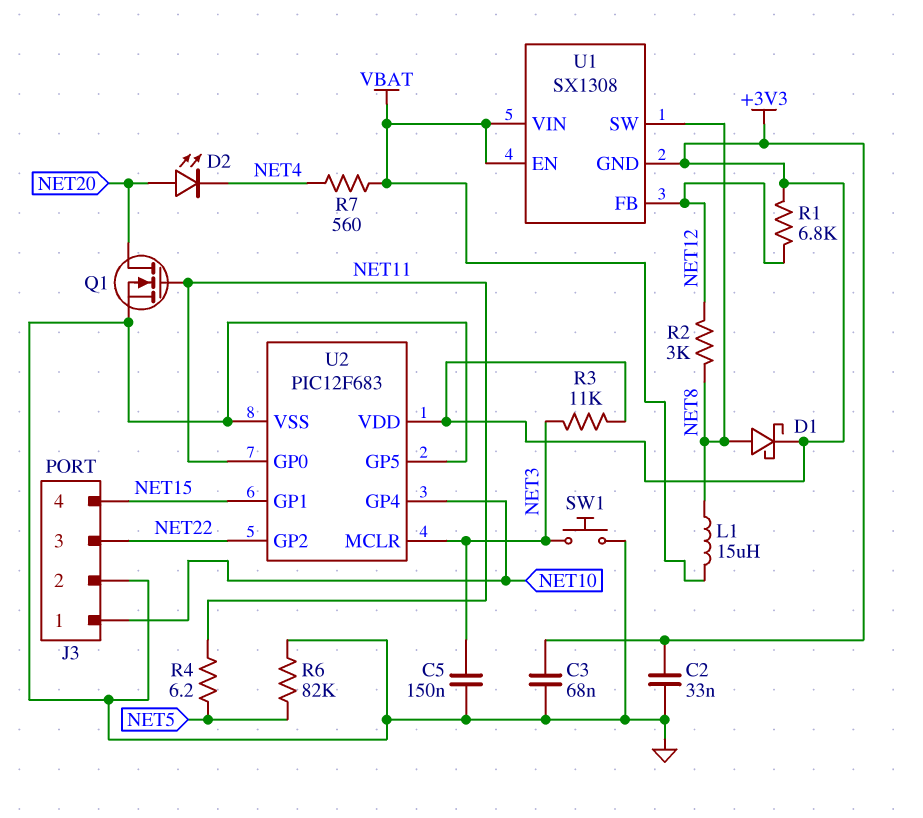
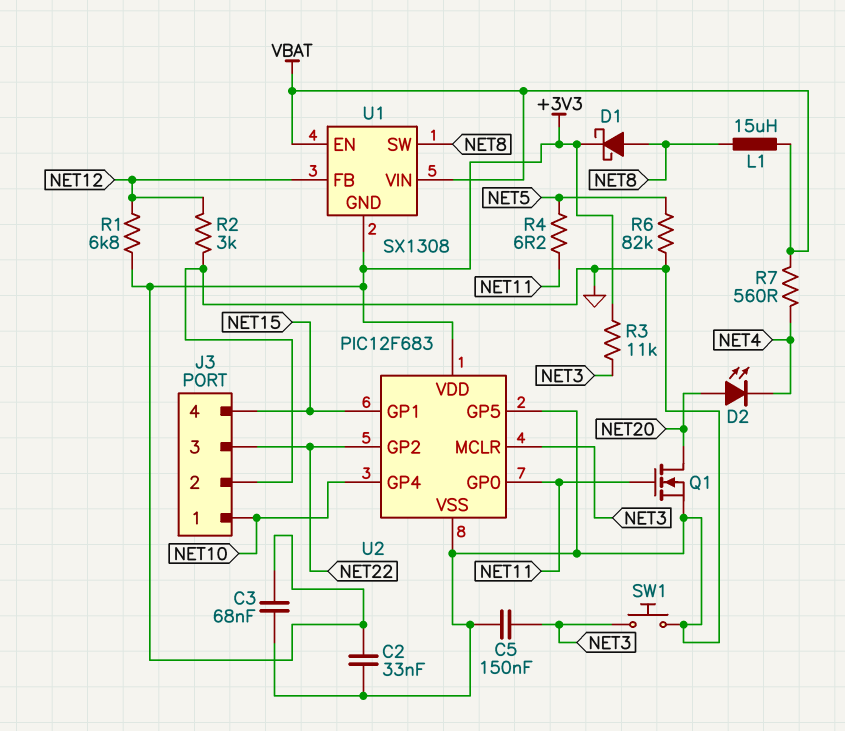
R2: 3k (NET8, NET12) -> 3k (GND, NET12)

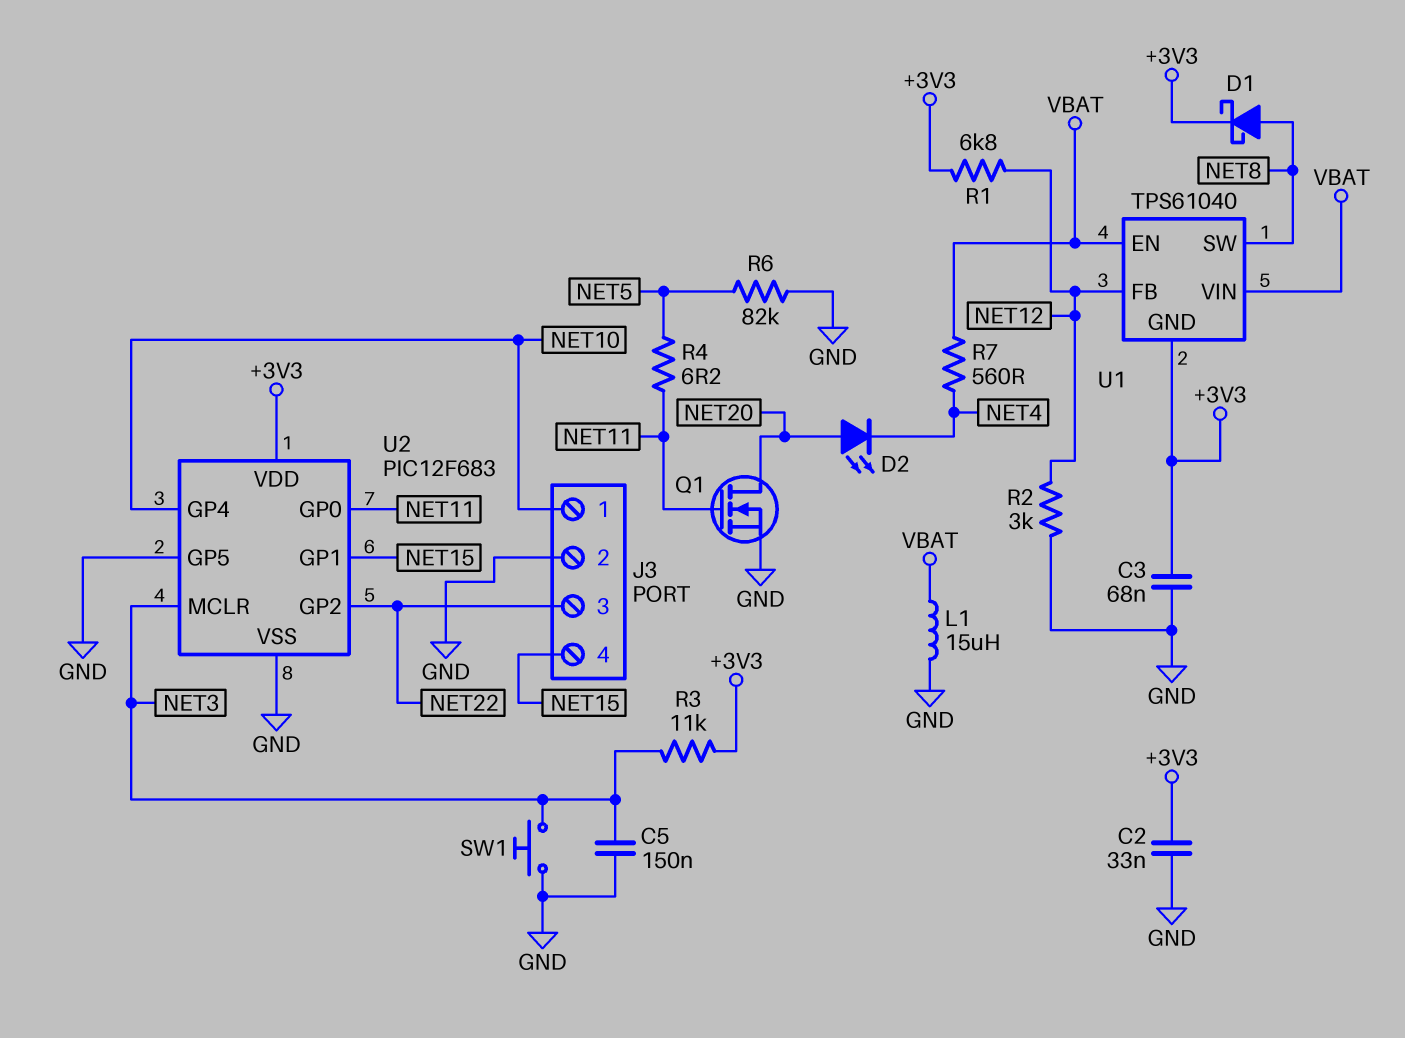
L1: 15uH (NET8, VBAT) -> 15uH (GND, VBAT)
U1: SX1308 -> TPS61040

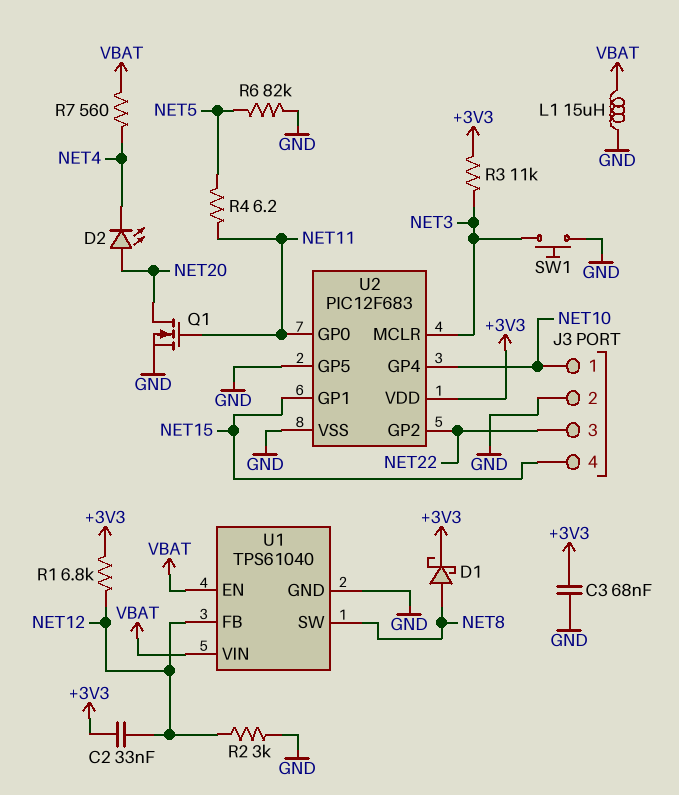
C2: 33nF (+3V3, GND) -> 33nF (+3V3, NET12)
C5: 150nF (GND, NET3) -> none
U1 pin GND: +3V3 -> GND

